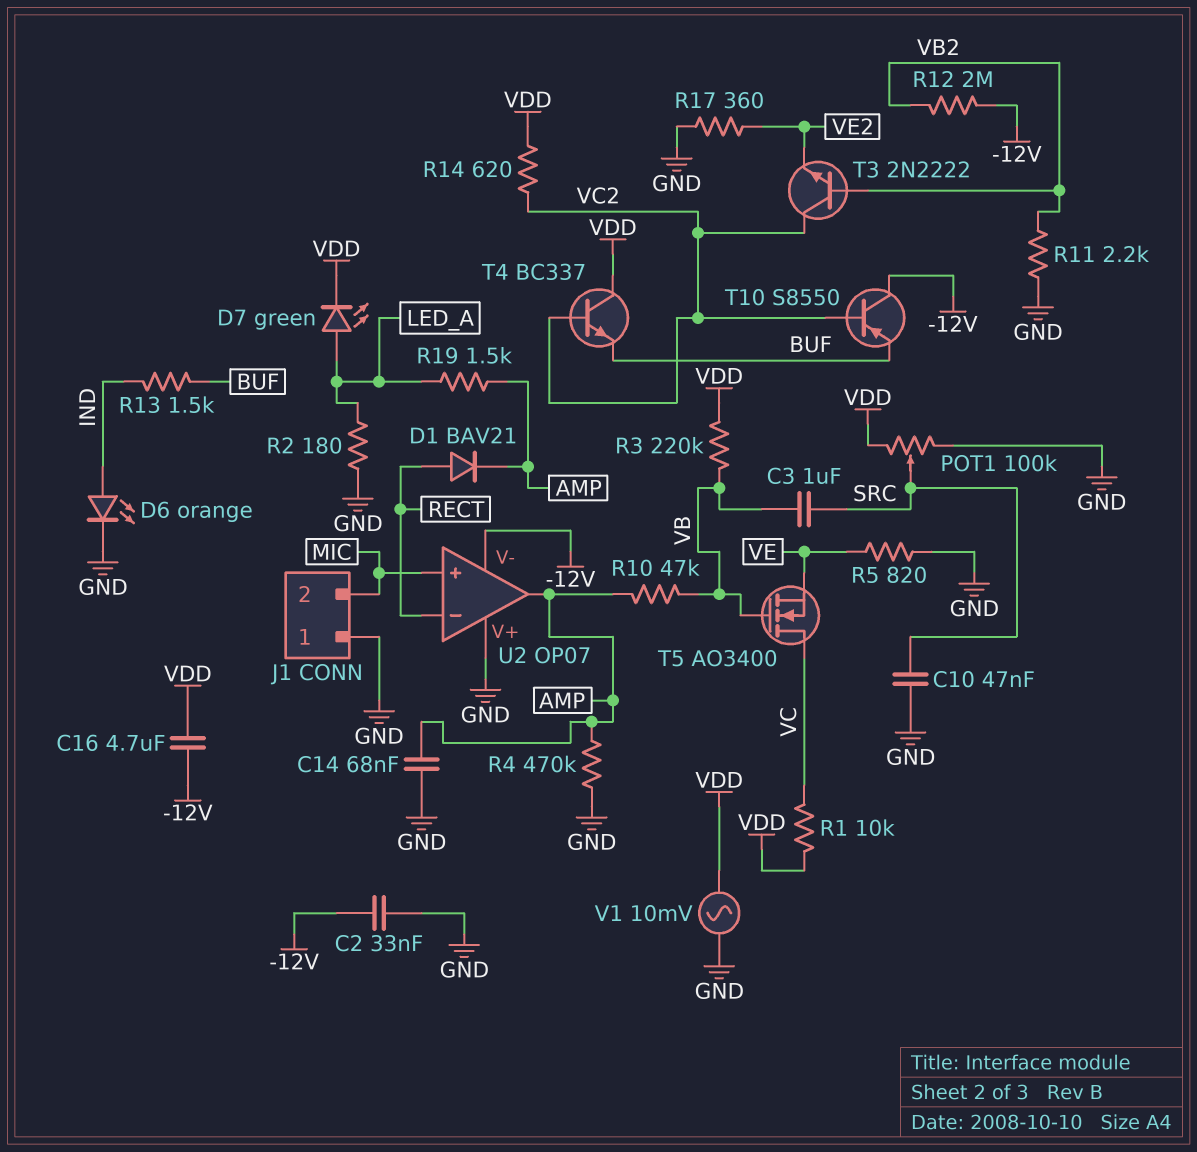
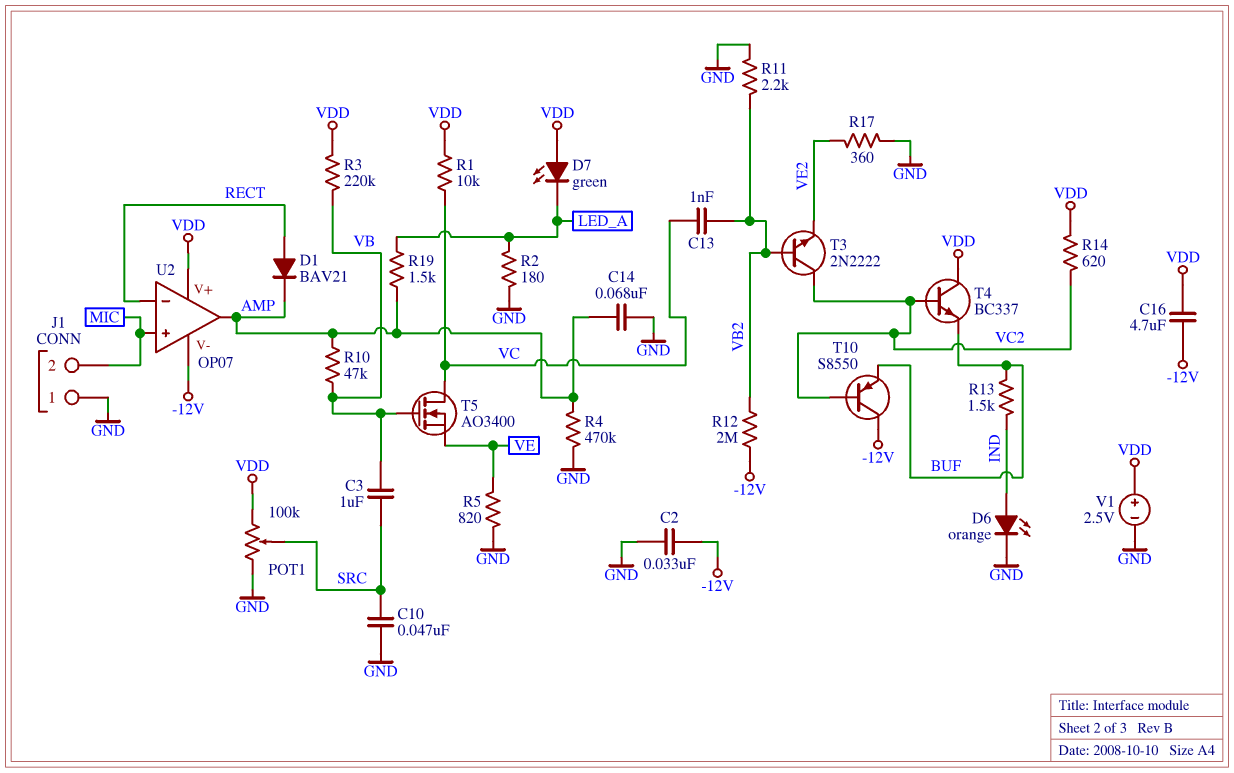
C13: none -> 1nF (VB2, VC)
D7: LED green (A LED_A, K VDD) -> LED green (A VDD, K LED_A)
U2 pin V+: GND -> VDD
V1: AC 10mV (GND, VDD) -> 2.5V (plus VDD, minus GND)

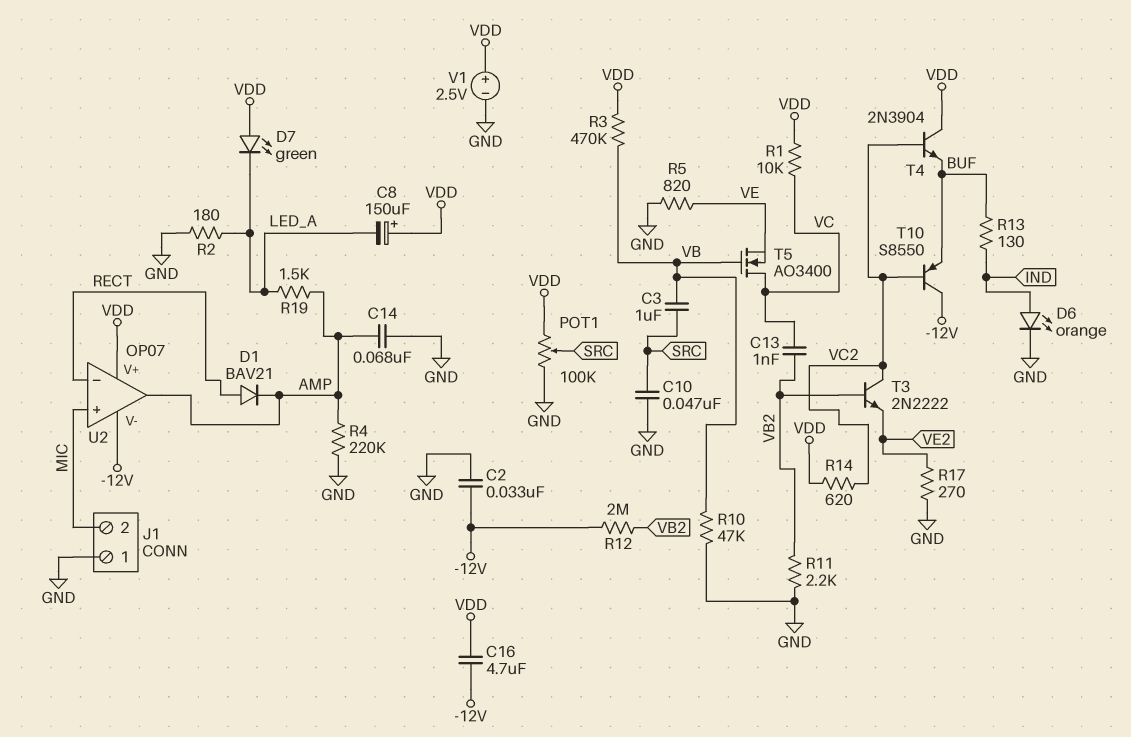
C8: none -> 150uF (plus VDD, minus LED_A)
R3: 220k (VB, VDD) -> 470k (VB, VDD)
R4: 470k (AMP, GND) -> 220k (AMP, GND)
R10: 47k (AMP, VB) -> 47k (GND, VB)
R13: 1.5k (BUF, IND) -> 130 (BUF, IND)
R17: 360 (GND, VE2) -> 270 (GND, VE2)
T4: NPN BC337 (B VC2, C VDD, E BUF) -> NPN 2N3904 (B VC2, C VDD, E BUF)

